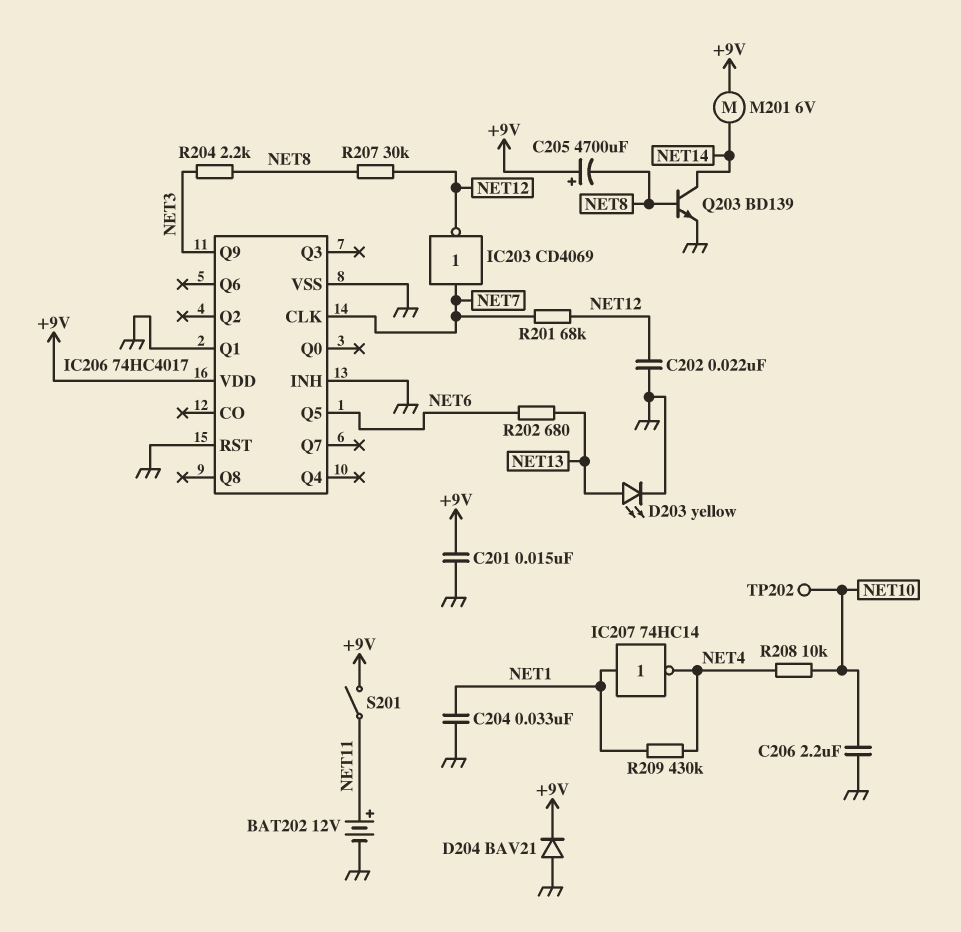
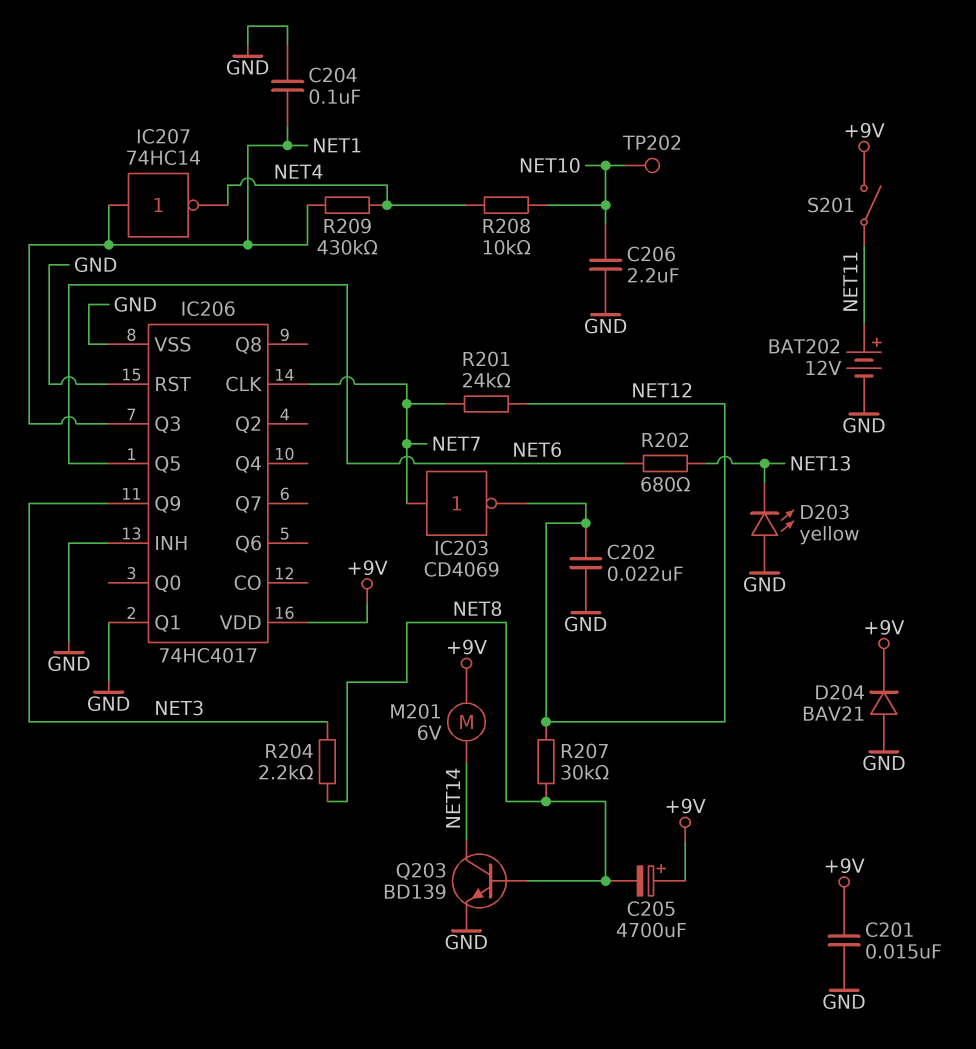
C204: 33nF (GND, NET1) -> 100nF (GND, NET1)
D203: LED yellow (A NET13, K GND) -> LED yellow (A GND, K NET13)
IC206 pin Q3: none -> NET1
R201: 68k (NET7, NET12) -> 24k (NET7, NET12)

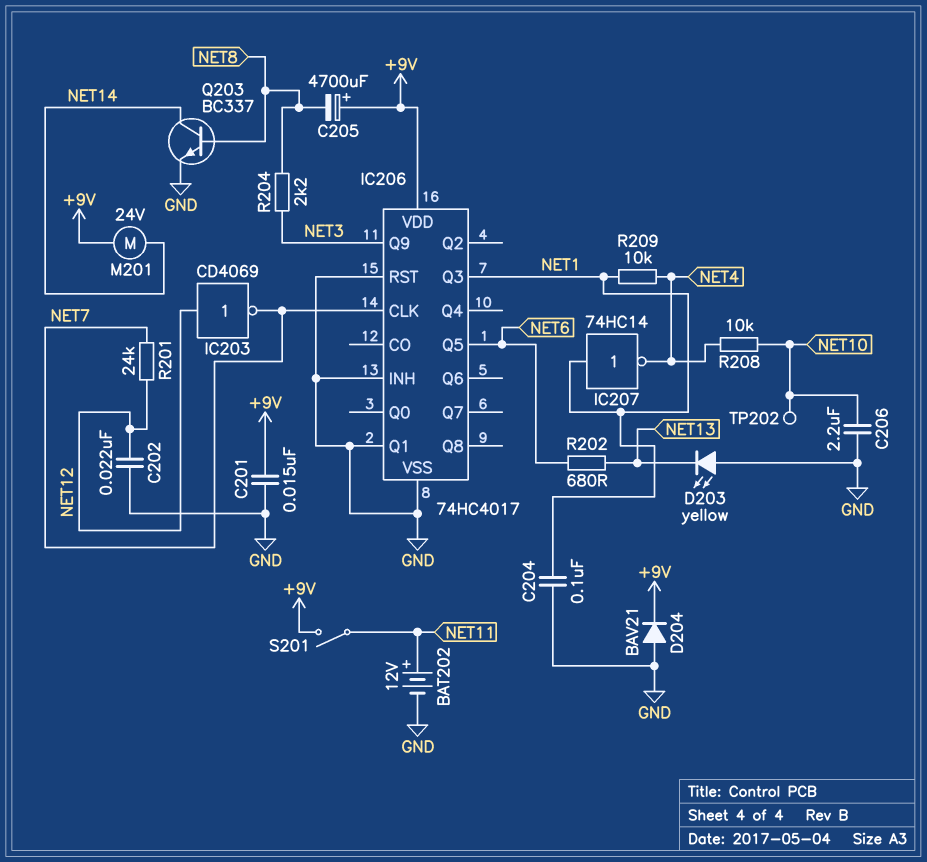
IC203: NOT CD4069 (in NET7, out NET12) -> NOT CD4069 (in NET12, out NET7)
M201: motor 6V (+9V, NET14) -> motor 24V (+9V, NET14)
Q203: NPN BD139 (B NET8, C NET14, E GND) -> NPN BC337 (B NET8, C NET14, E GND)
R207: 30k (NET8, NET12) -> none
R209: 430k (NET1, NET4) -> 10k (NET1, NET4)

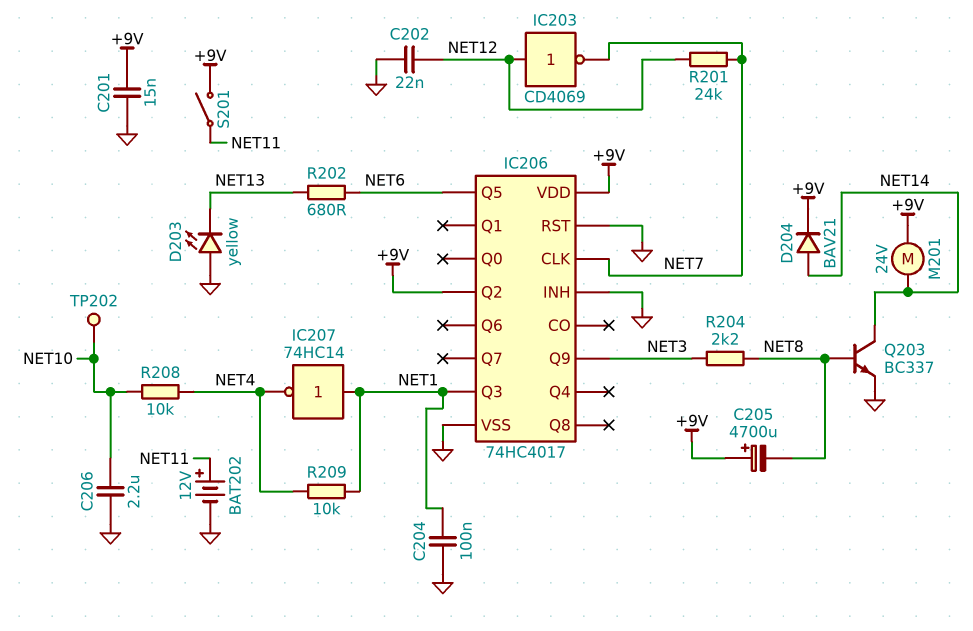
D204: diode BAV21 (A GND, K +9V) -> diode BAV21 (A NET14, K +9V)
IC206 pin Q1: GND -> none
IC206 pin Q2: none -> +9V

